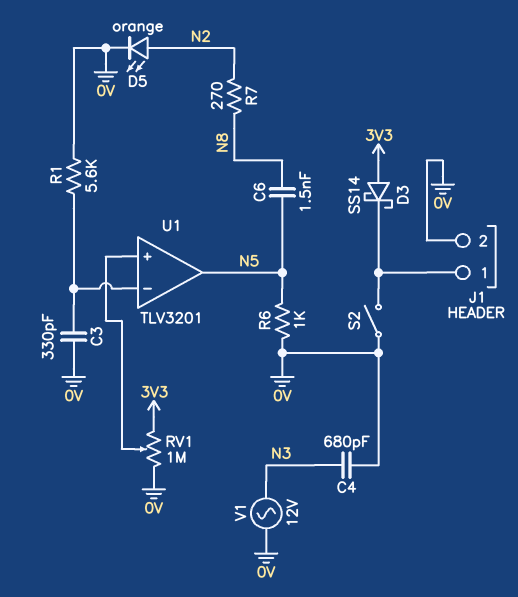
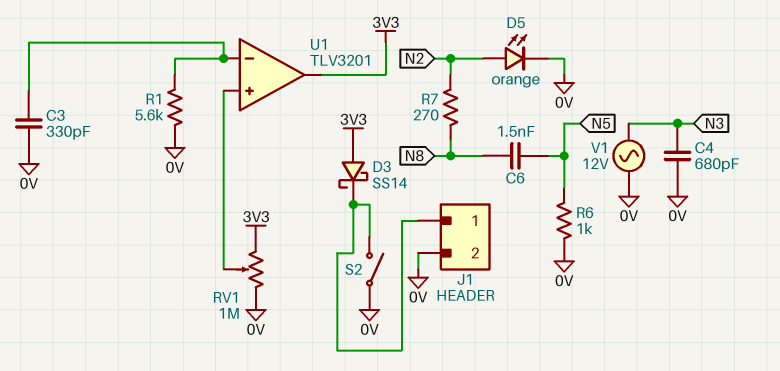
U1 pin out: N5 -> 3V3

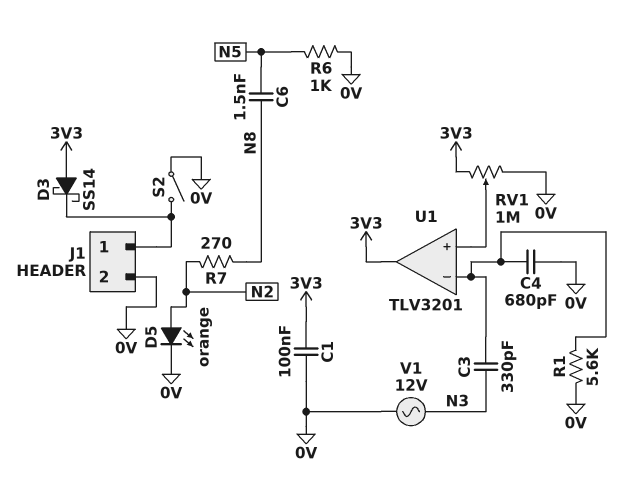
C1: none -> 100nF (0V, 3V3)
C3: 330pF (0V, U1/in-) -> 330pF (N3, U1/in-)
C4: 680pF (0V, N3) -> 680pF (0V, U1/in-)

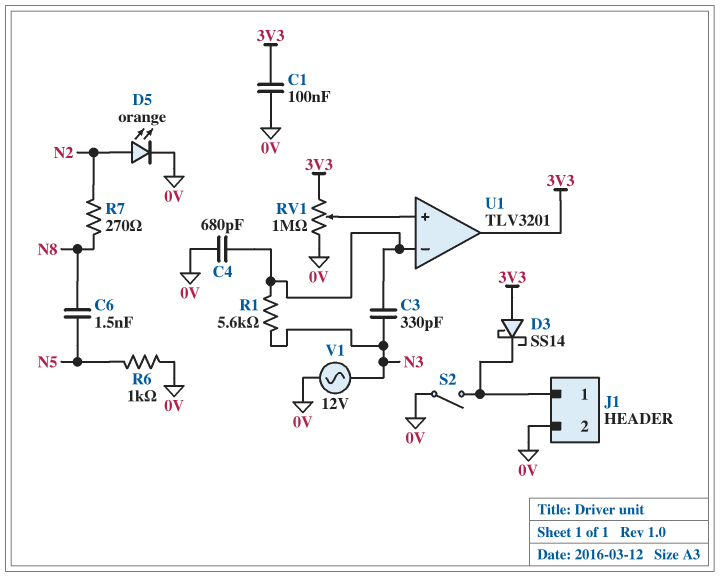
R1: 5.6k (0V, U1/in-) -> 5.6k (N3, U1/in-)

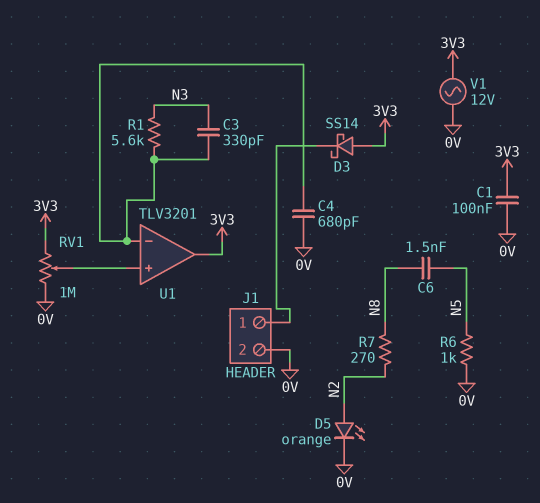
S2: switch (0V, J1/1) -> none
V1: AC 12V (0V, N3) -> AC 12V (0V, 3V3)

